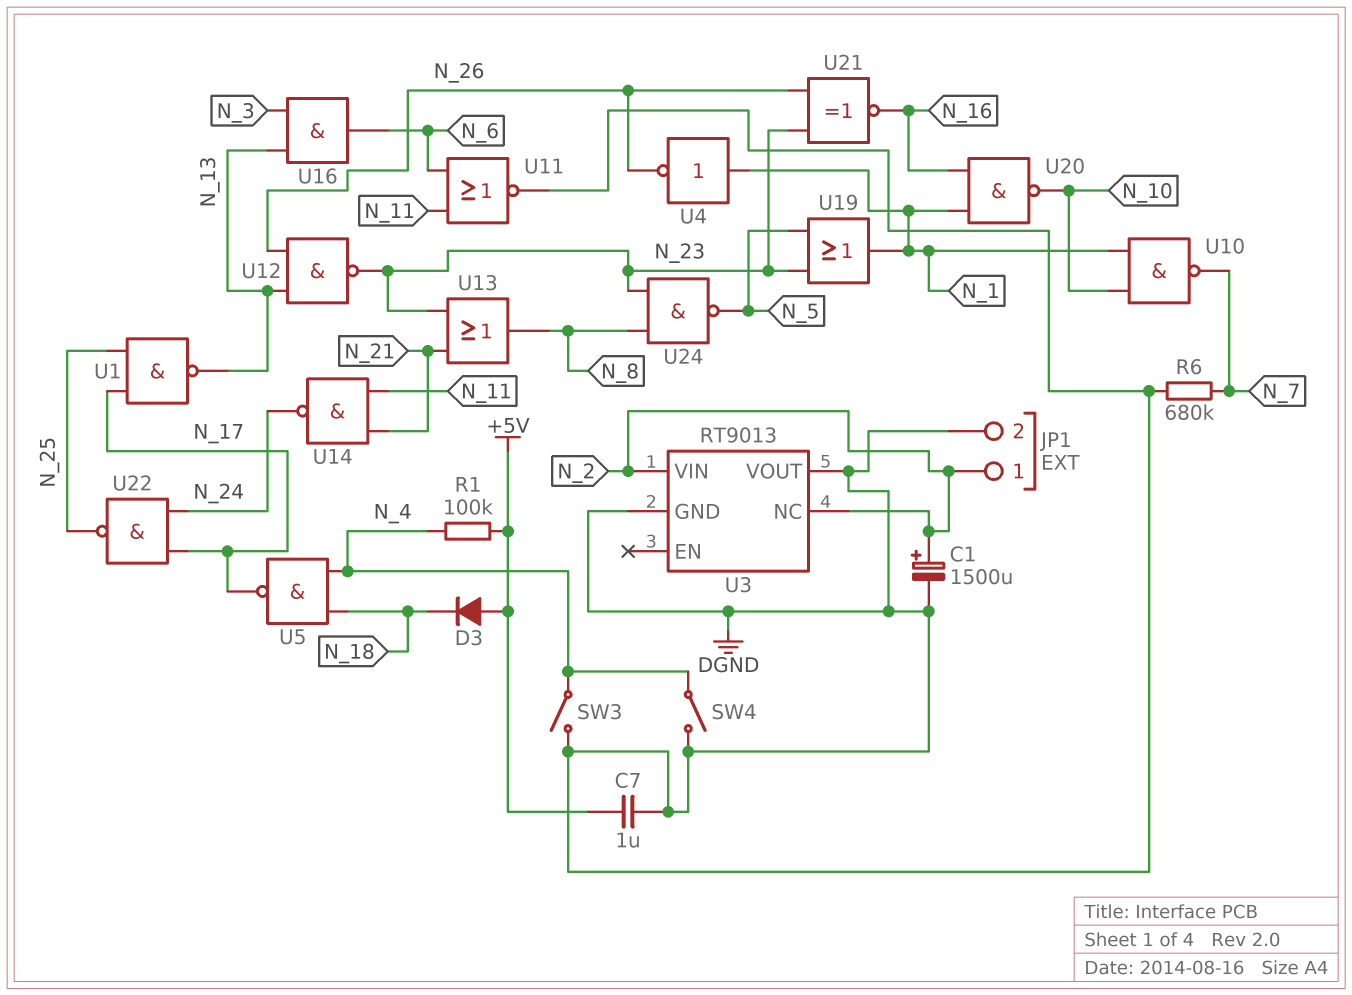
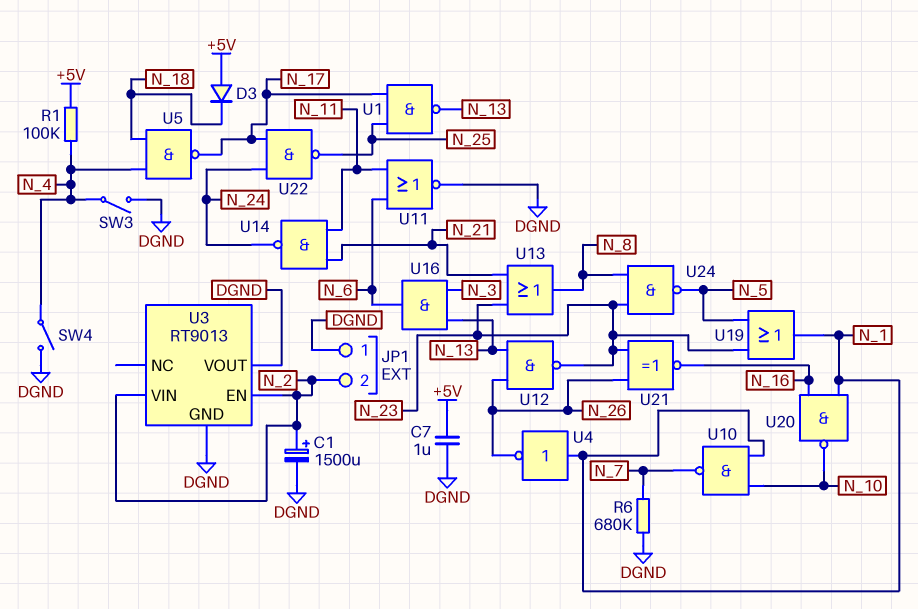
JP1 pin 1: N_2 -> DGND
JP1 pin 2: DGND -> N_2
U3 pin EN: none -> N_2
U3 pin NC: N_2 -> none

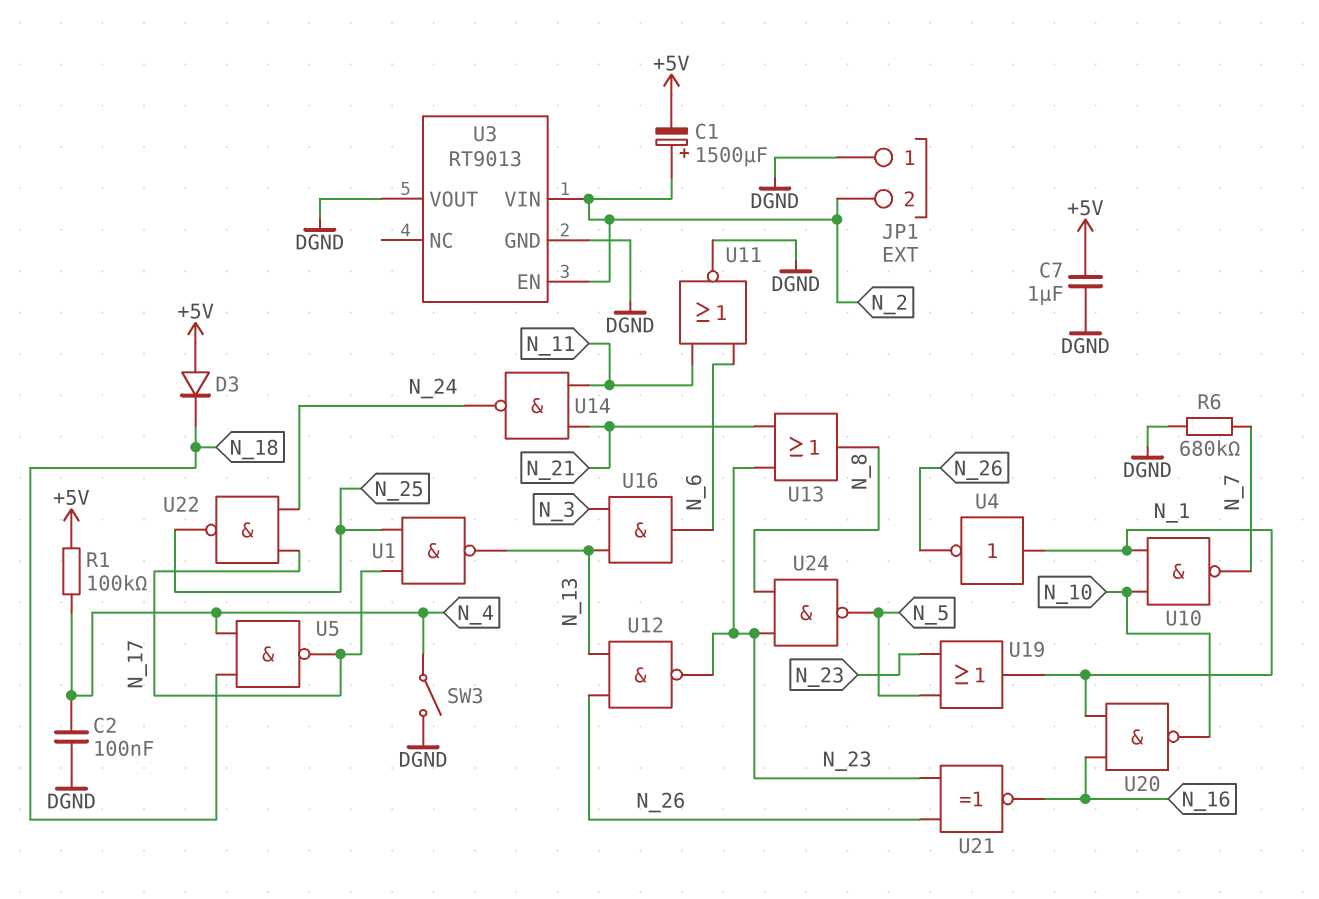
C1: 1500uF (plus N_2, minus DGND) -> 1500uF (plus N_2, minus +5V)
C2: none -> 100nF (DGND, N_4)
SW4: switch (DGND, N_4) -> none

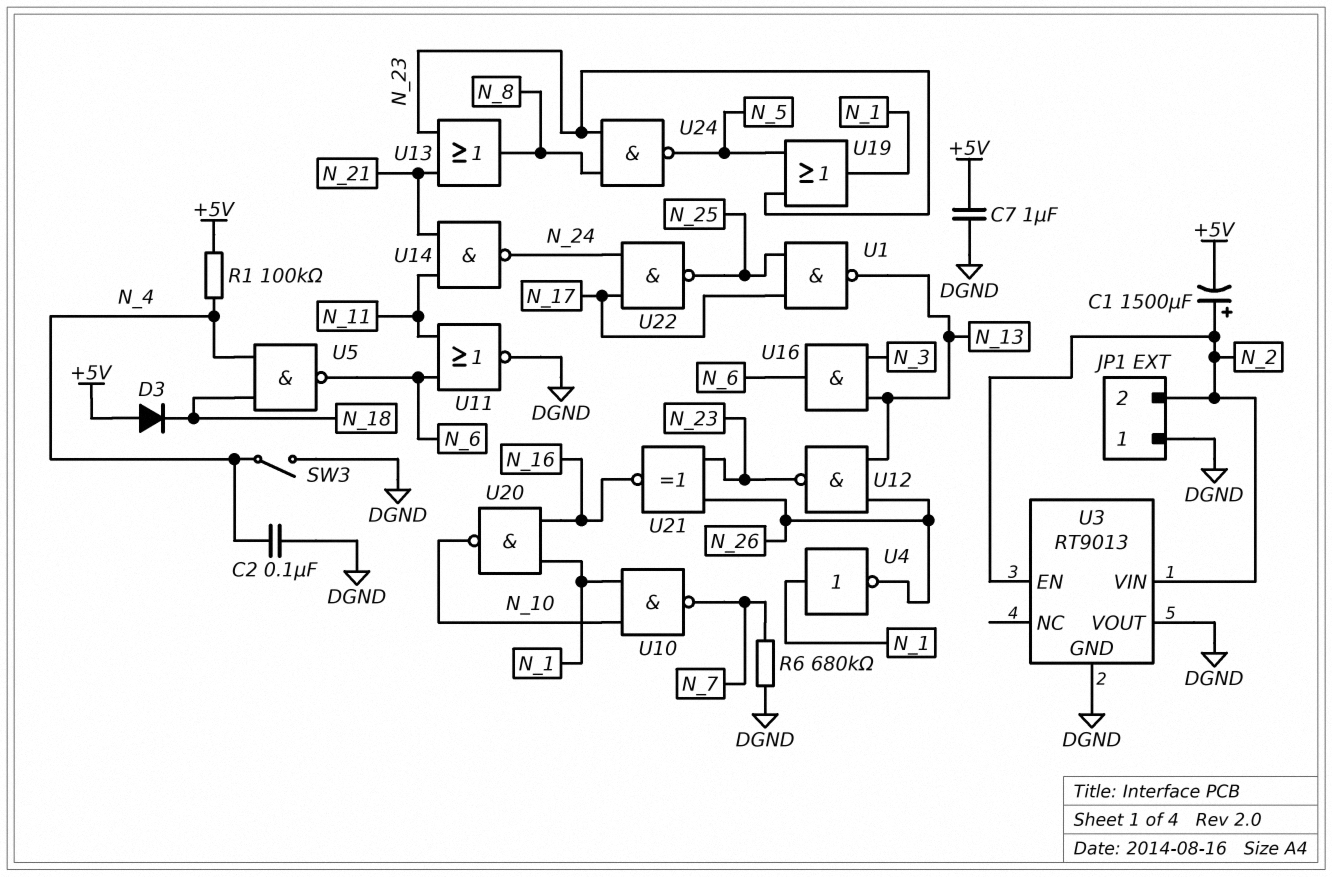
U5: NAND (in N_4, in N_18, out N_17) -> NAND (in N_4, in N_18, out N_6)

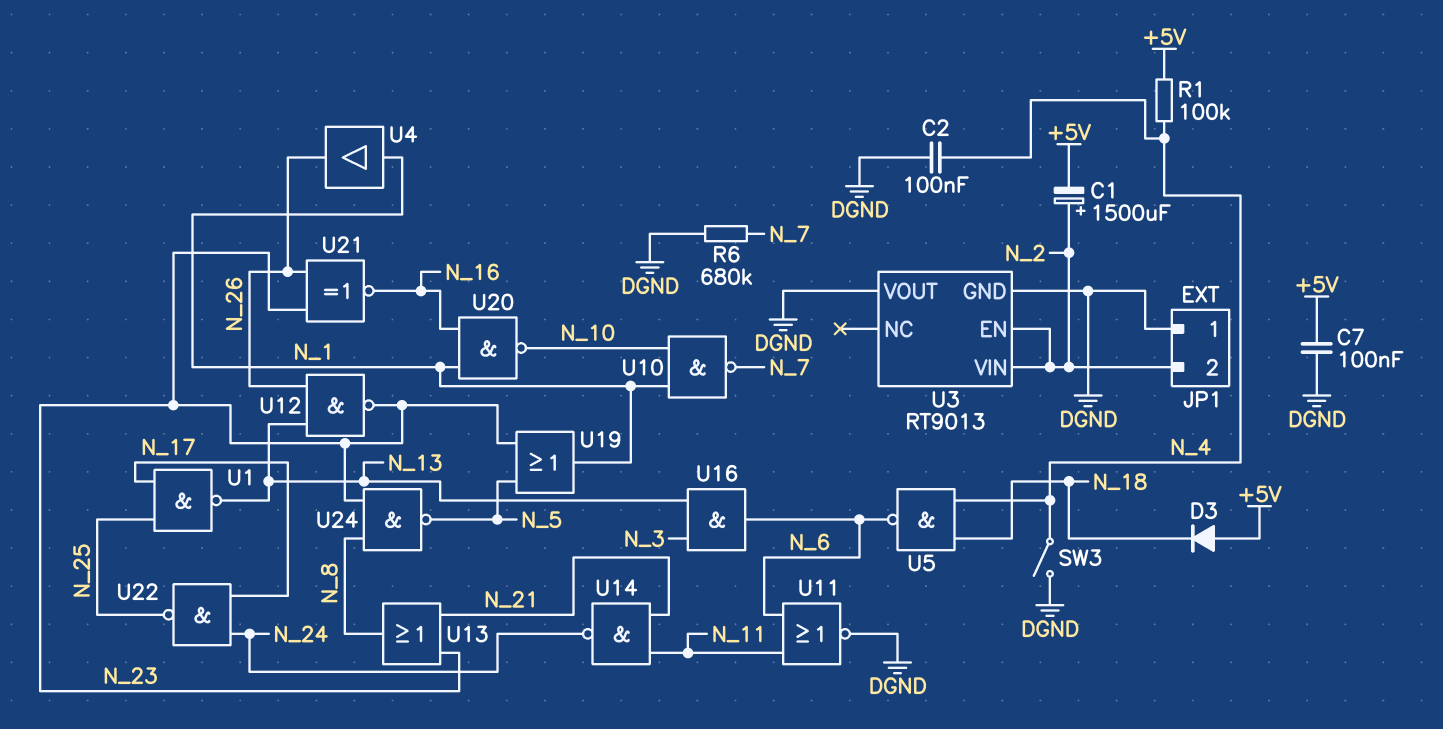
C7: 1uF (+5V, DGND) -> 100nF (+5V, DGND)
U4: NOT (in N_1, out N_26) -> buffer (in N_1, out N_26)

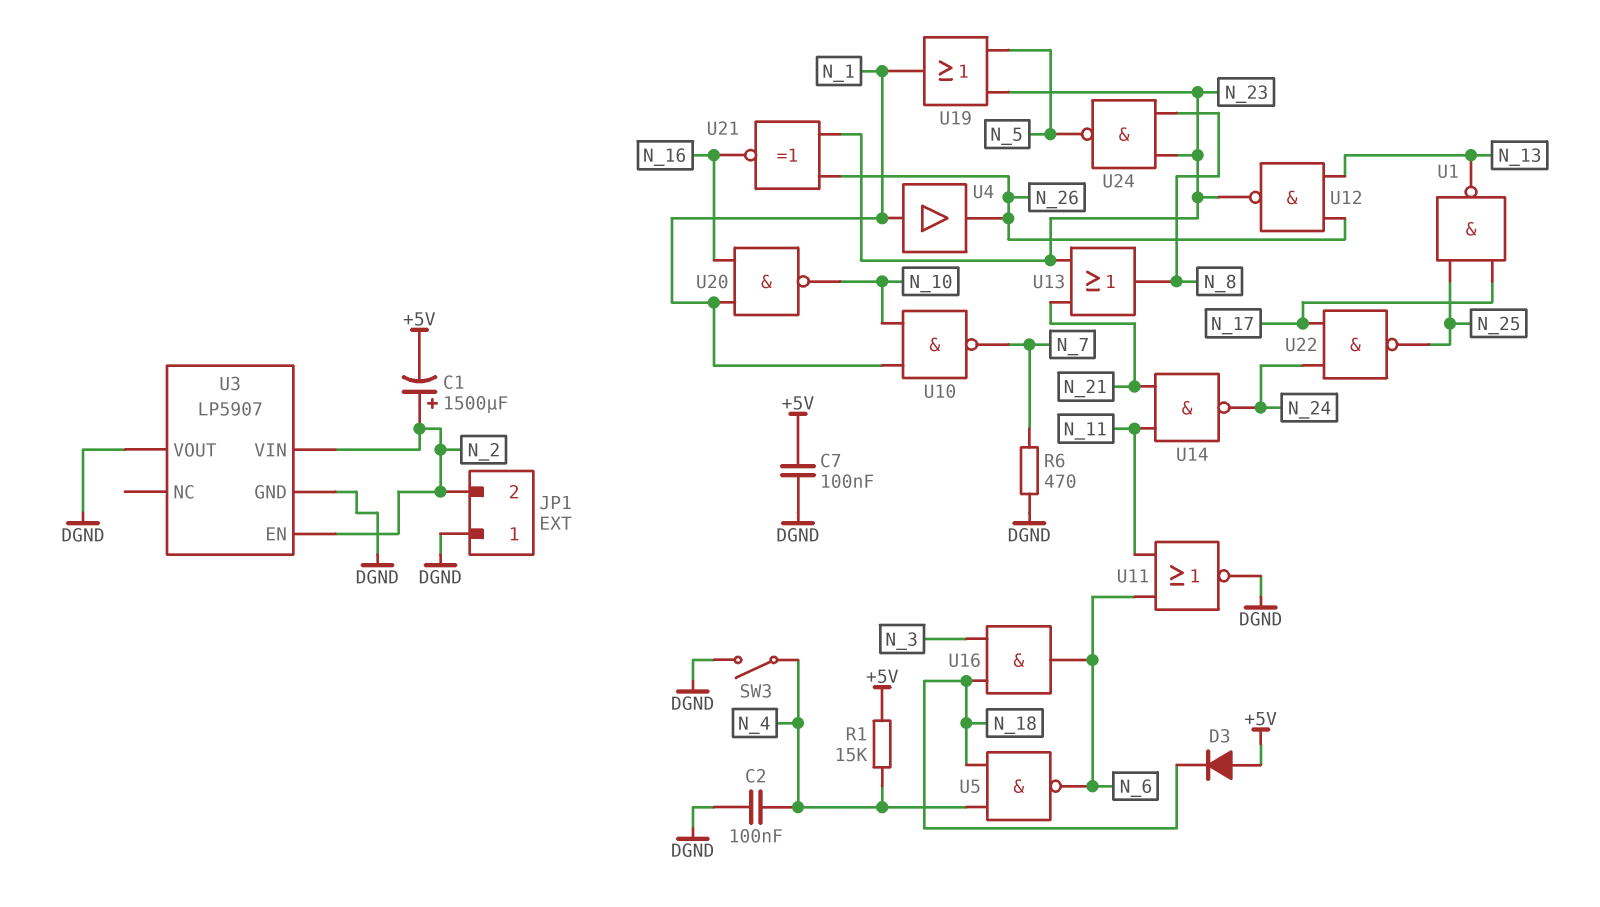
R1: 100k (+5V, N_4) -> 15k (+5V, N_4)
R6: 680k (DGND, N_7) -> 470 (DGND, N_7)
U3: RT9013 -> LP5907
U16: AND (in N_3, in N_13, out N_6) -> AND (in N_3, in N_18, out N_6)

